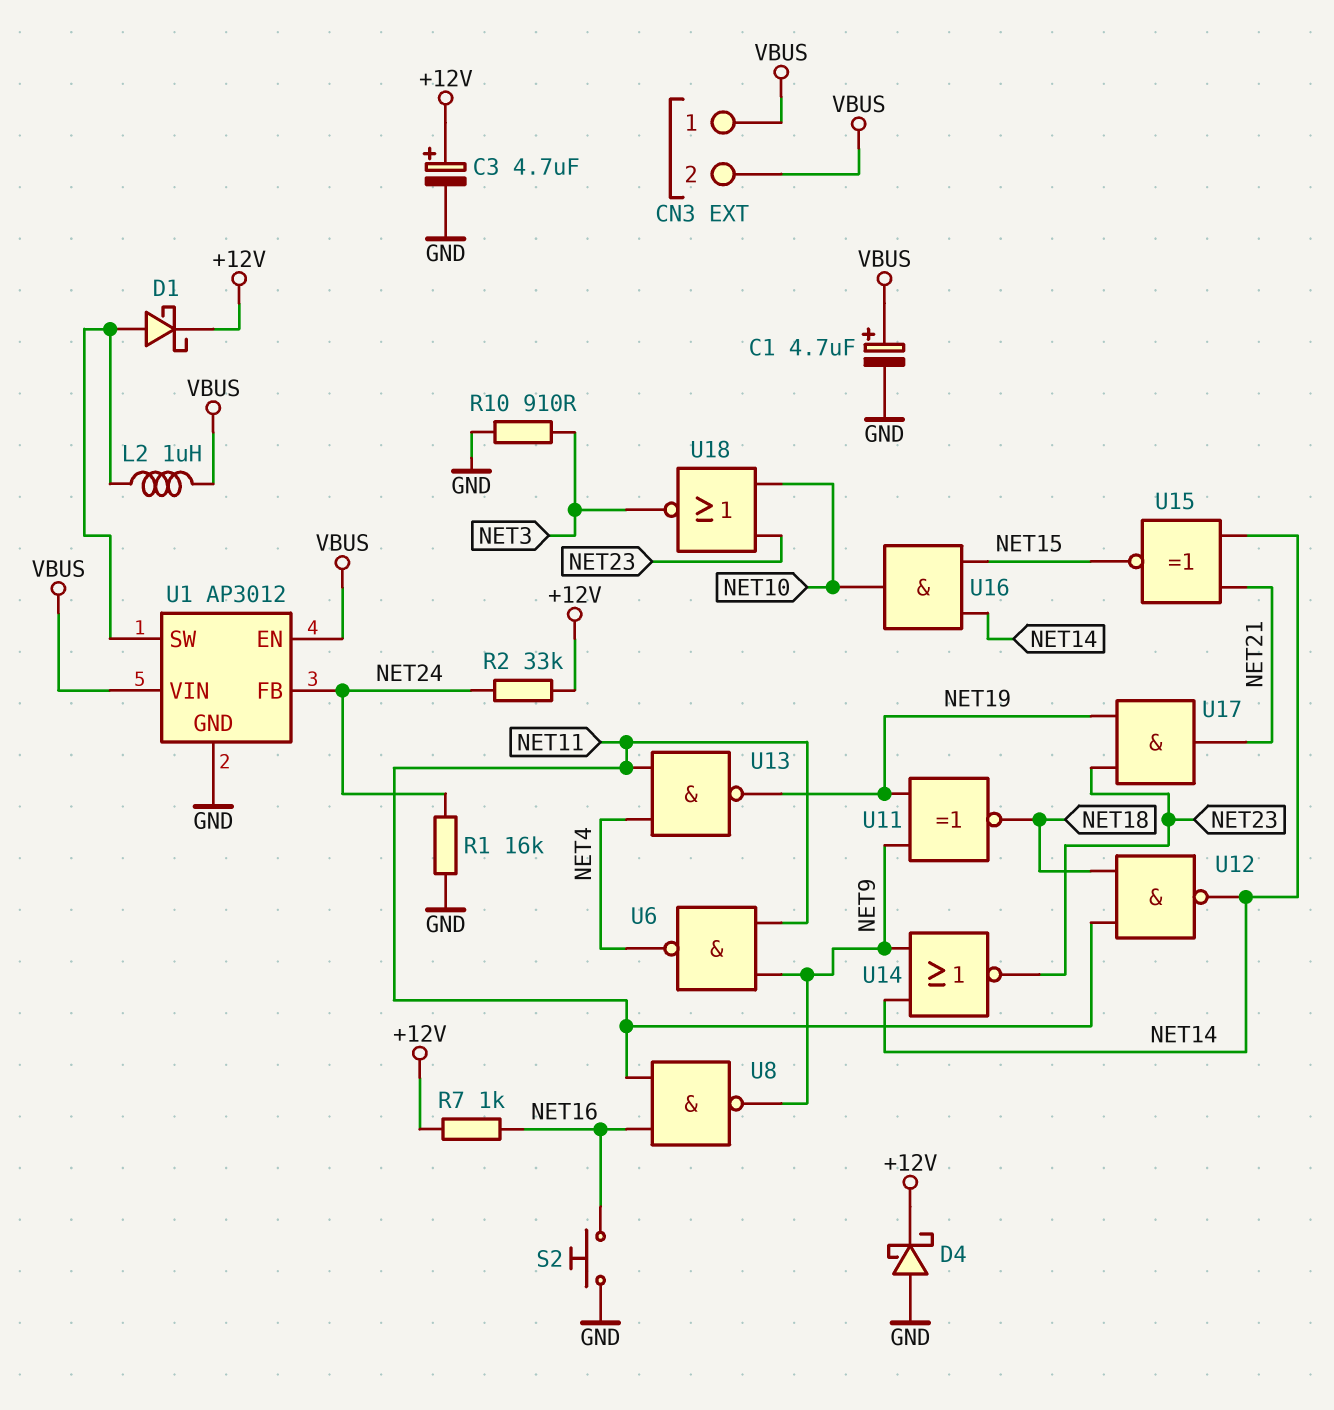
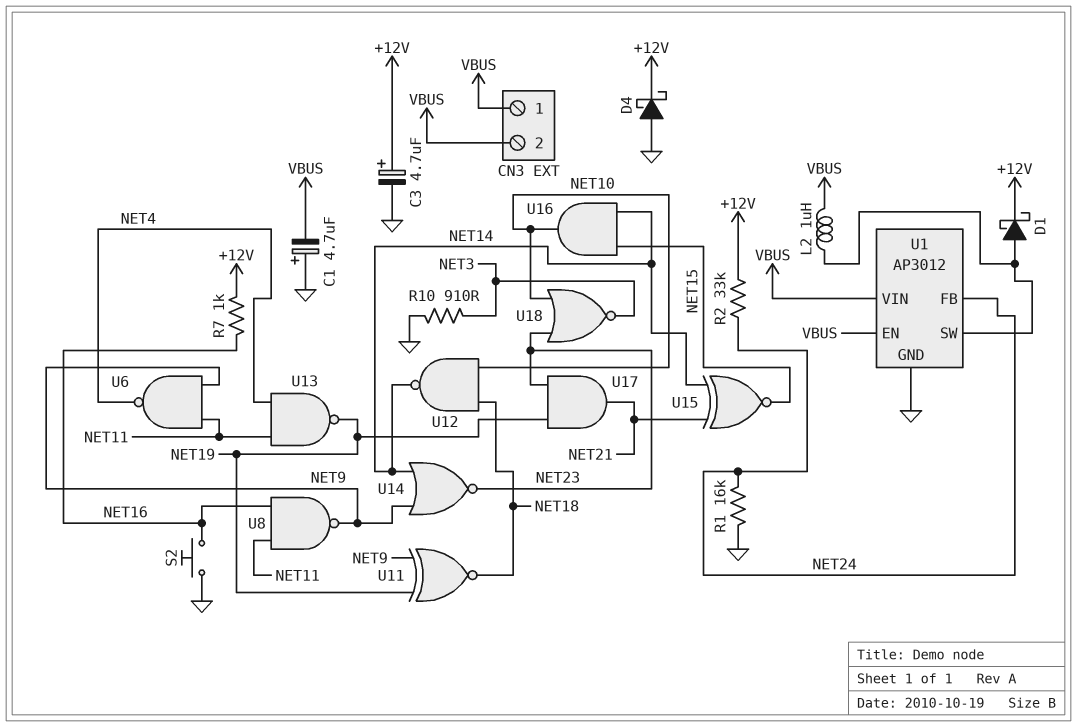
C1: 4.7uF (plus VBUS, minus GND) -> 4.7uF (plus GND, minus VBUS)
U12: NAND (in NET11, in NET18, out NET14) -> NAND (in NET10, in NET18, out NET14)

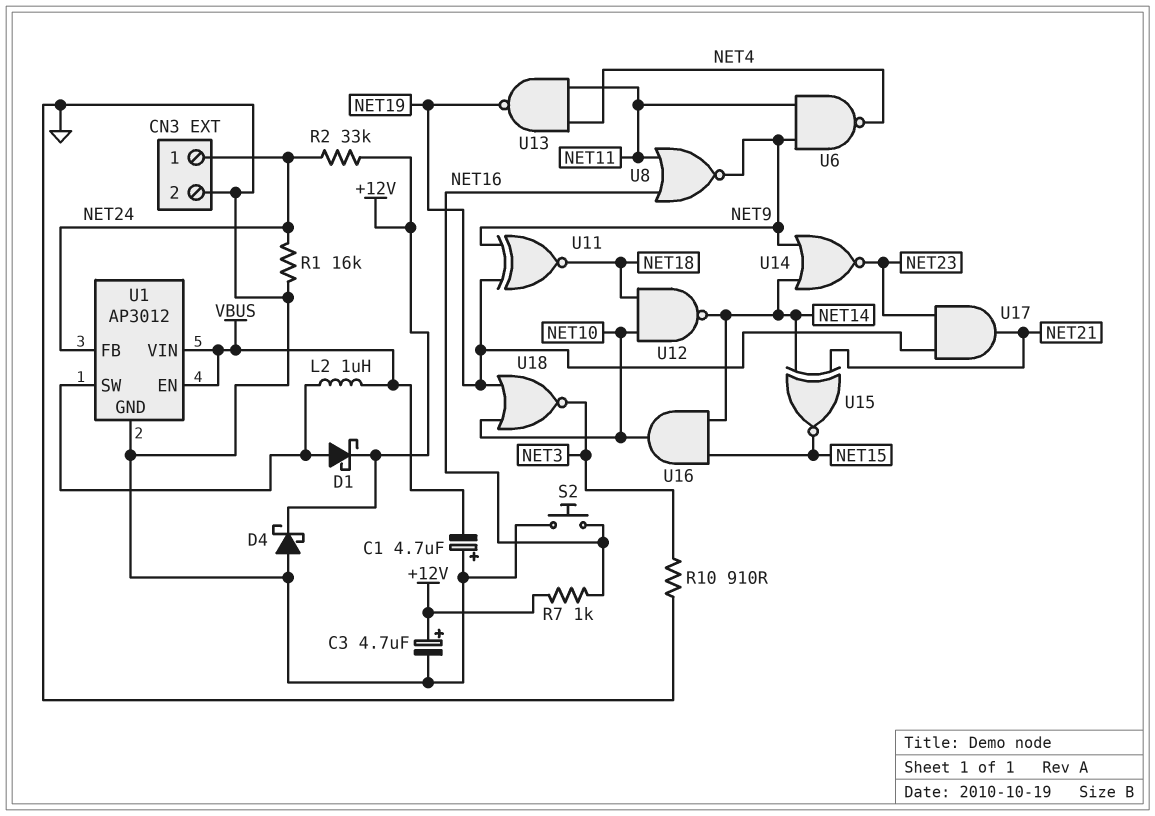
CN3 pin 1: VBUS -> NET24
CN3 pin 2: VBUS -> GND
U8: NAND (in NET11, in NET16, out NET9) -> NOR (in NET11, in NET16, out NET9)
U18: NOR (in NET10, in NET23, out NET3) -> NOR (in NET10, in NET19, out NET3)

